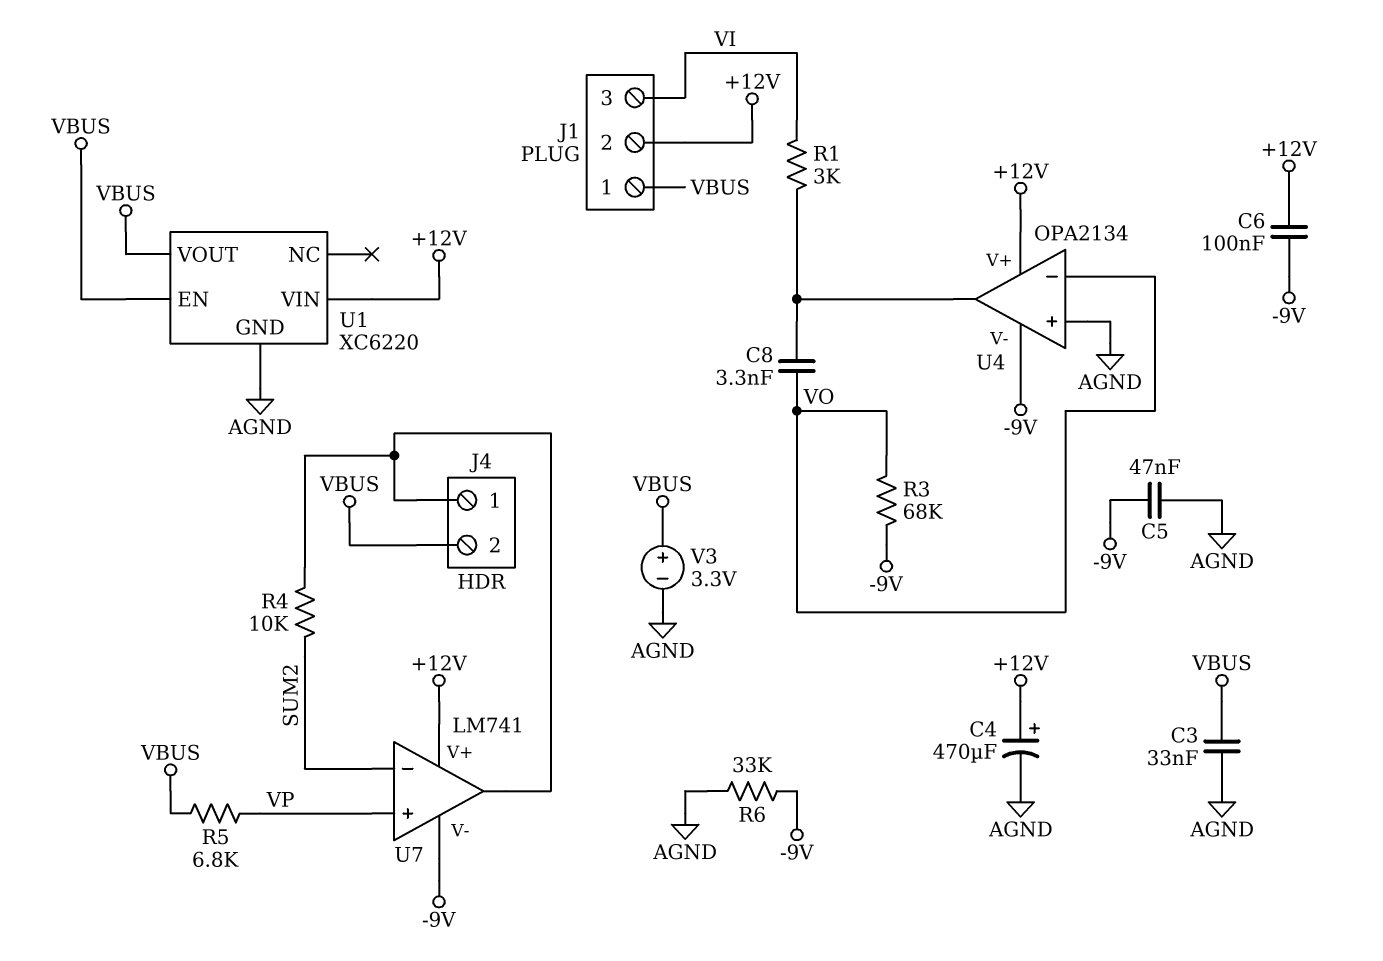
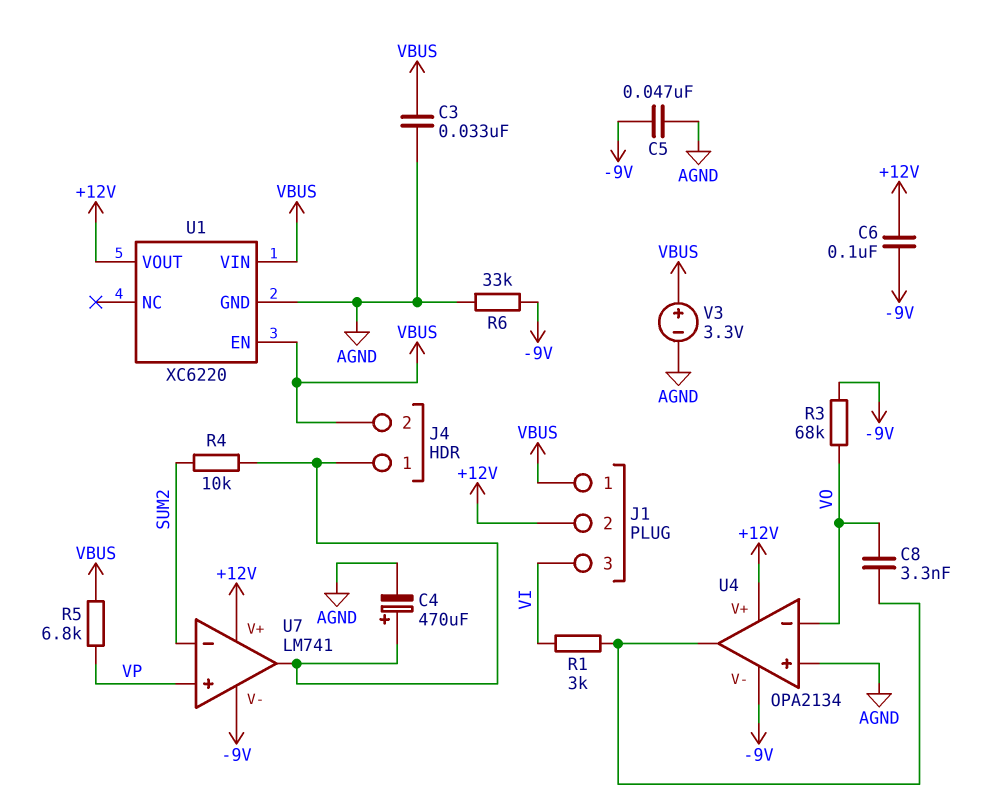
C4: 470uF (plus +12V, minus AGND) -> 470uF (plus J4/1, minus AGND)
U1 pin VIN: +12V -> VBUS
U1 pin VOUT: VBUS -> +12V

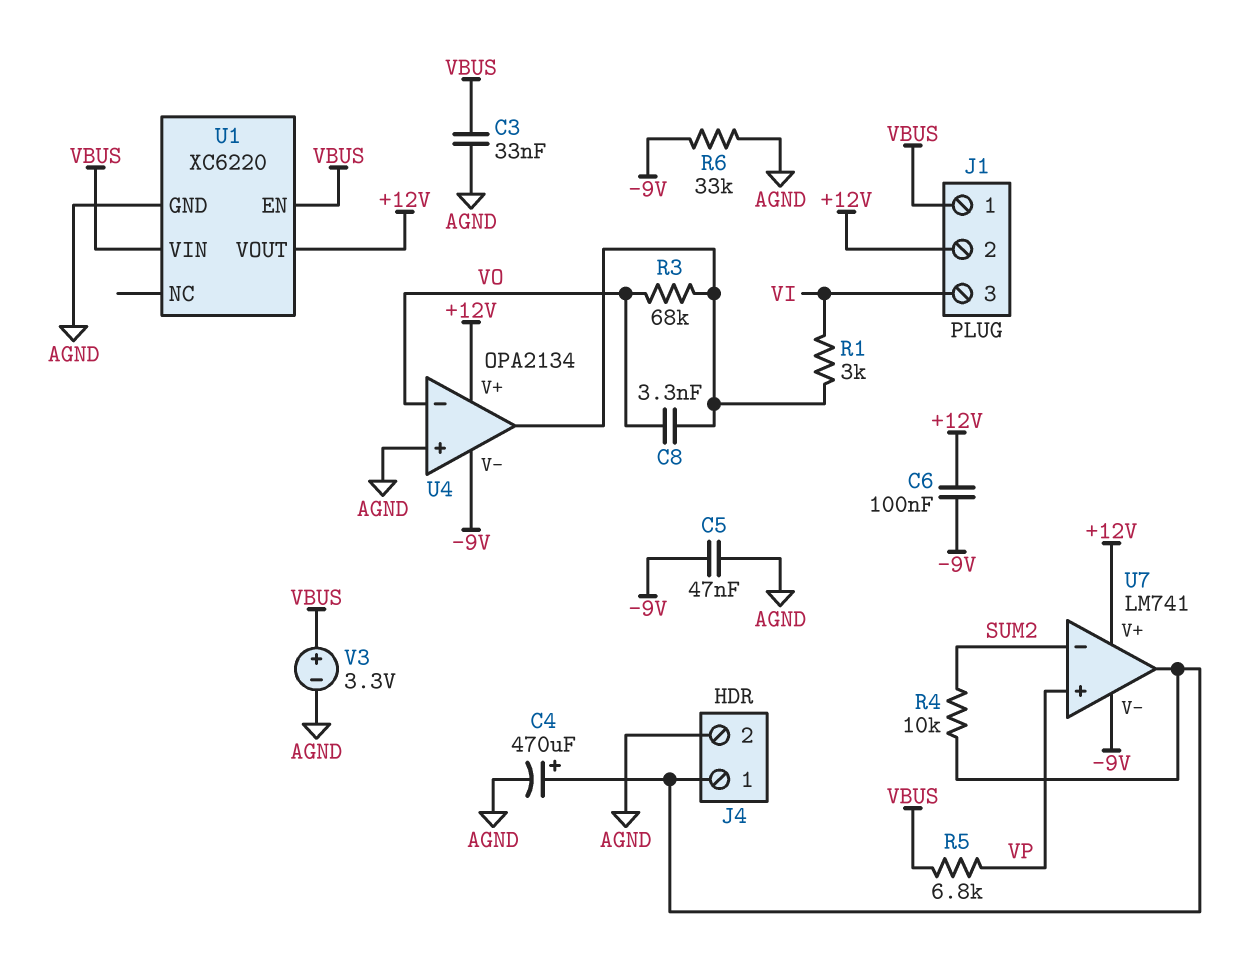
J4 pin 2: VBUS -> AGND
R3: 68k (-9V, VO) -> 68k (U4/out, VO)

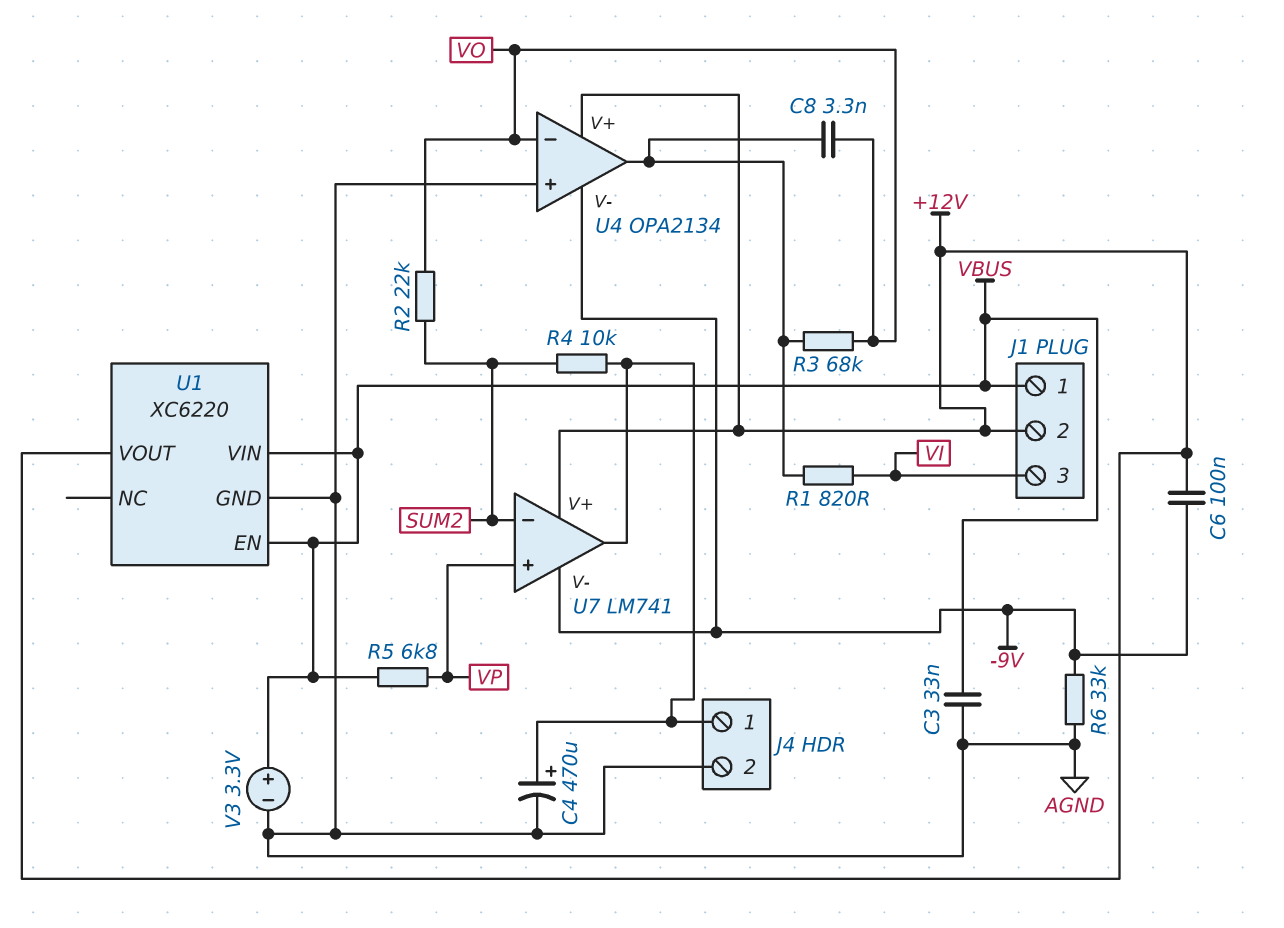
C5: 47nF (-9V, AGND) -> none
R1: 3k (U4/out, VI) -> 820 (U4/out, VI)
R2: none -> 22k (SUM2, VO)

